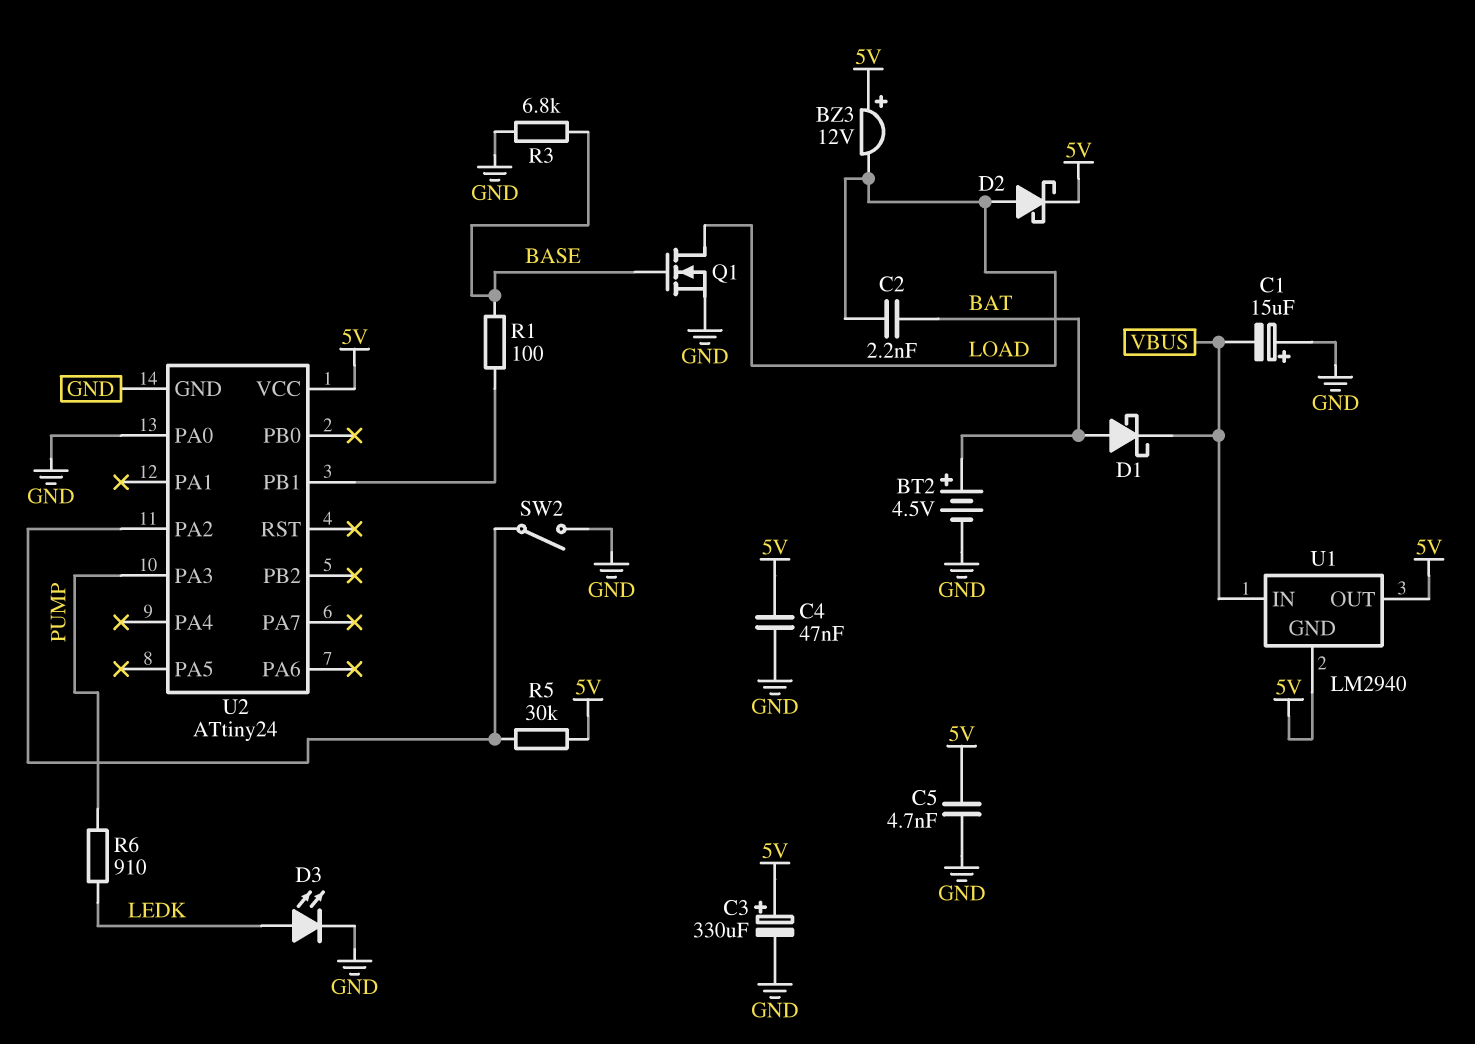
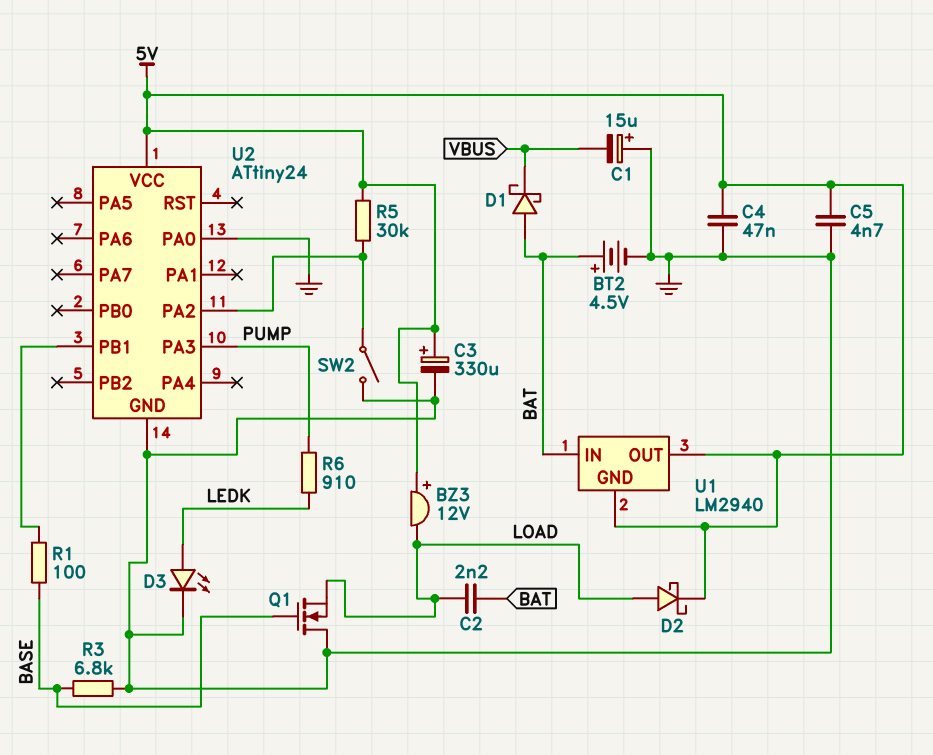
Q1: NMOS (G BASE, D LOAD, S GND) -> NMOS (G BASE, D GND, S LOAD)
U1 pin IN: VBUS -> BAT

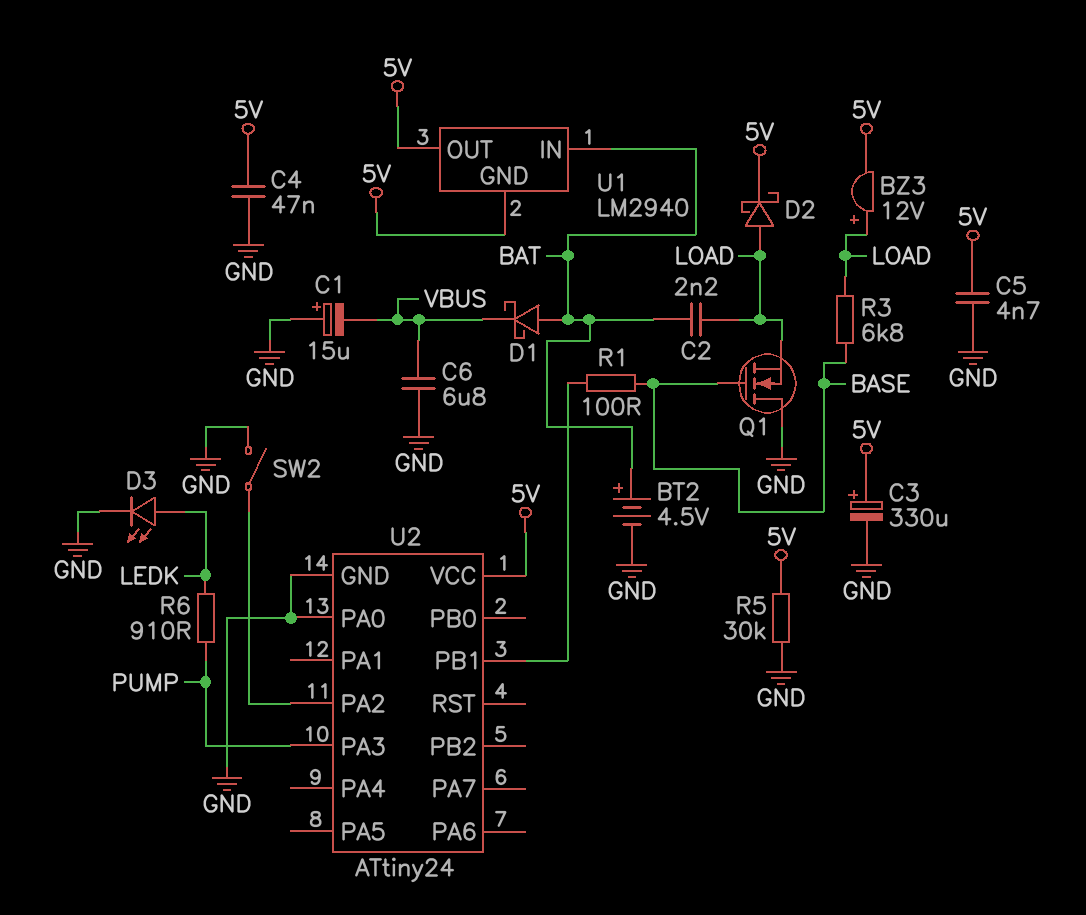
BZ3: buzzer 12V (plus 5V, minus LOAD) -> buzzer 12V (plus LOAD, minus 5V)
C6: none -> 6.8uF (GND, VBUS)
R3: 6.8k (BASE, GND) -> 6.8k (BASE, LOAD)
R5: 30k (5V, U2/PA2) -> 30k (5V, GND)

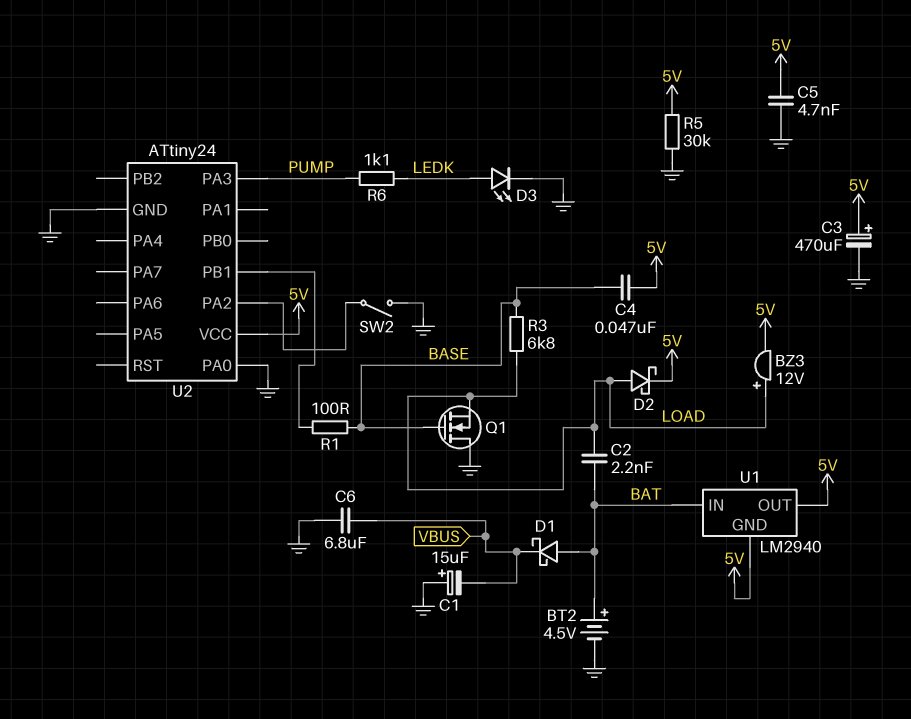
C3: 330uF (plus 5V, minus GND) -> 470uF (plus 5V, minus GND)
C4: 47nF (5V, GND) -> 47nF (5V, BASE)
R6: 910 (LEDK, PUMP) -> 1.1k (LEDK, PUMP)

